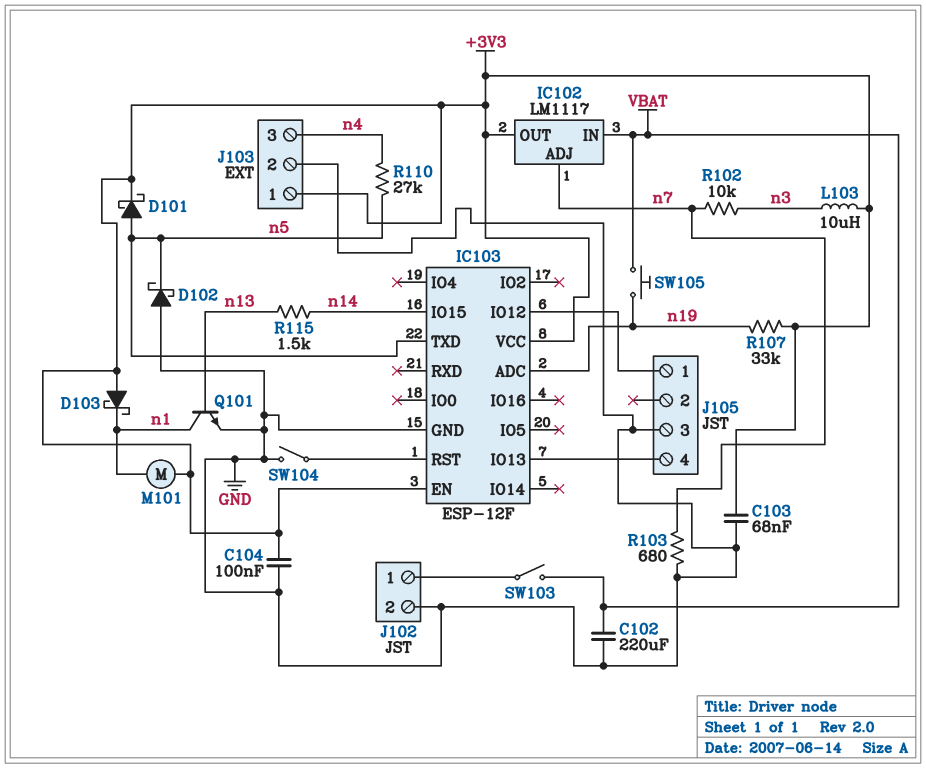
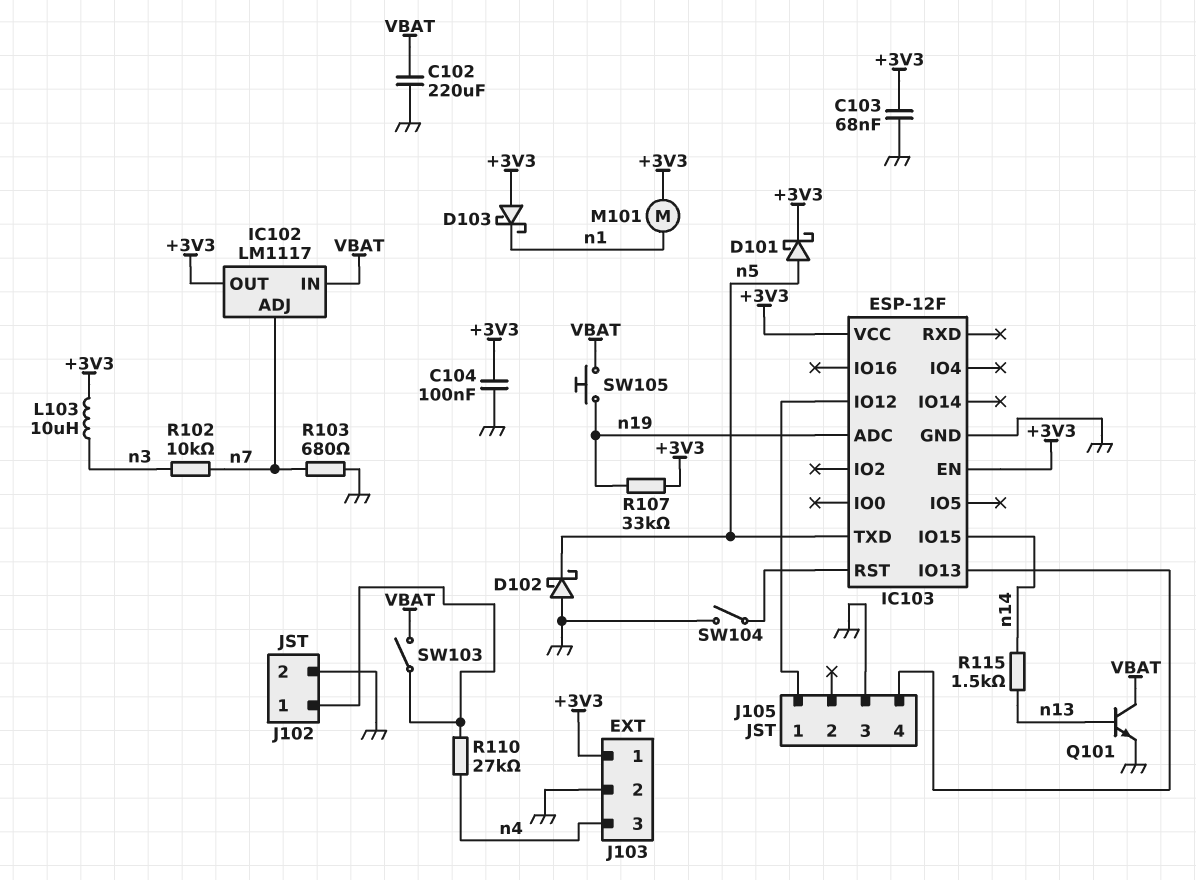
Q101: NPN (B n13, C n1, E GND) -> NPN (B n13, C VBAT, E GND)
R110: 27k (n4, n5) -> 27k (J102/1, n4)

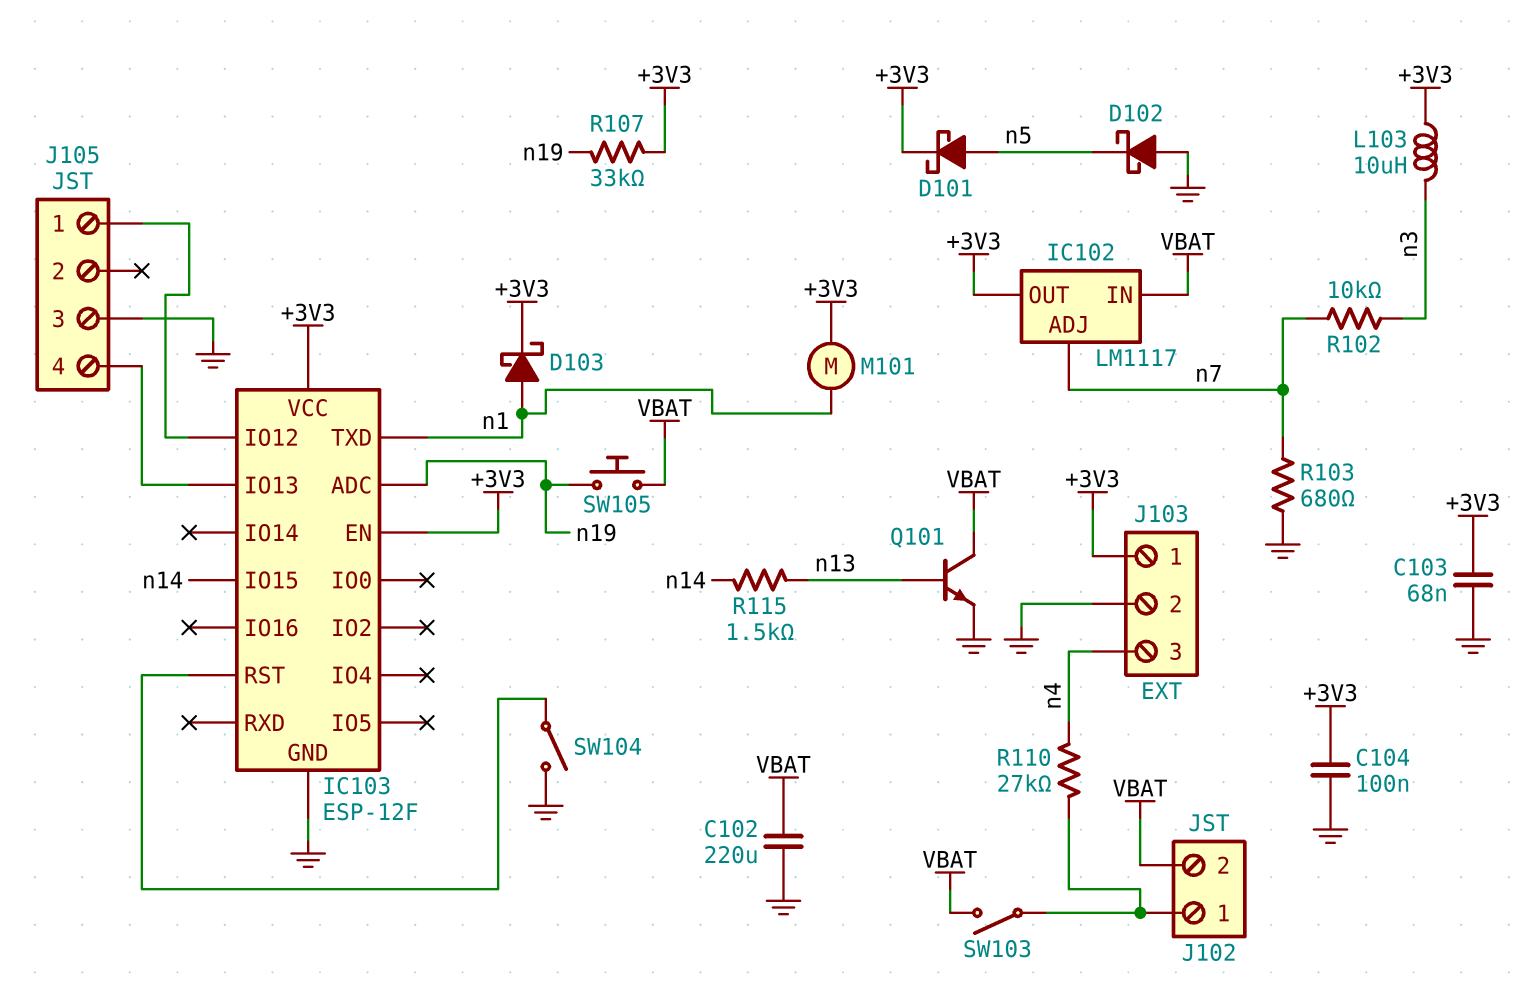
D103: schottky (A +3V3, K n1) -> schottky (A n1, K +3V3)
IC103 pin TXD: n5 -> n1
J102 pin 2: GND -> VBAT

